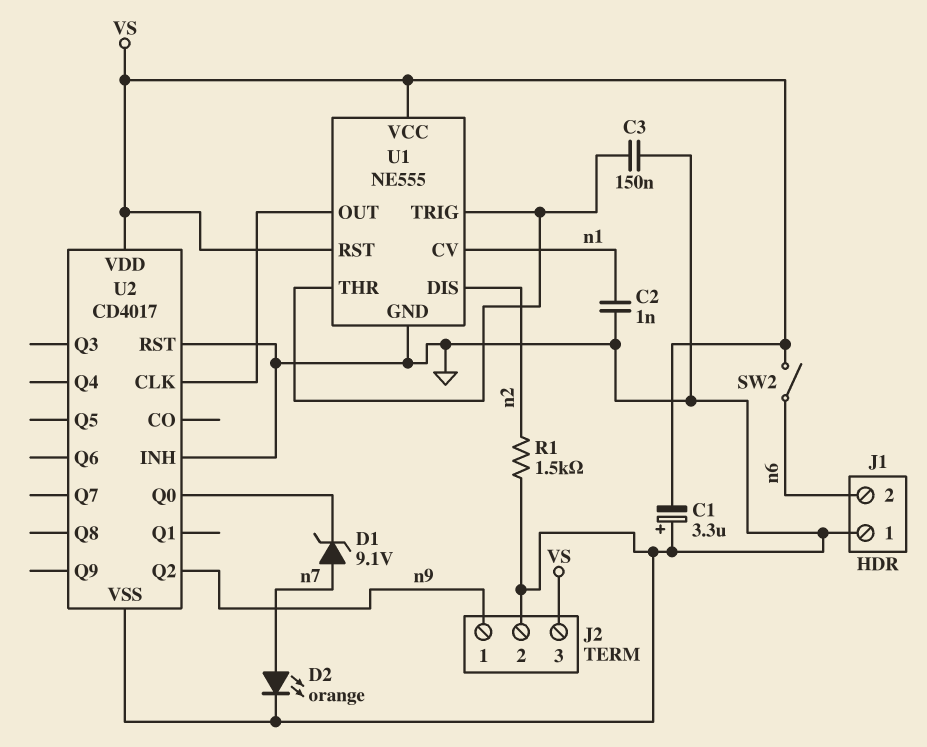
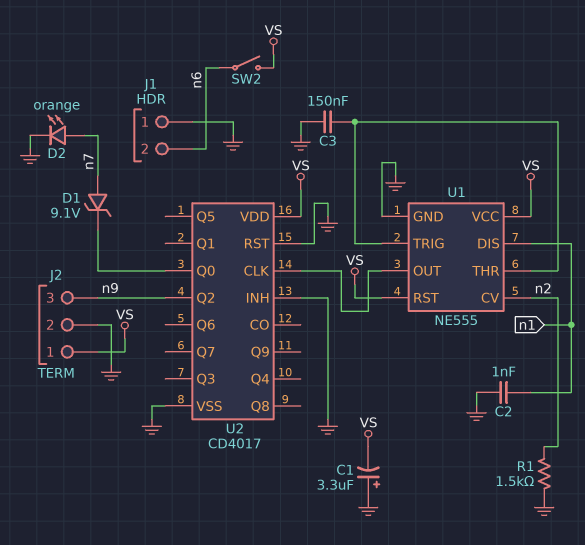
J2 pin 1: n9 -> VS
J2 pin 3: VS -> n9
U1 pin CV: n1 -> n2
U1 pin DIS: n2 -> n1

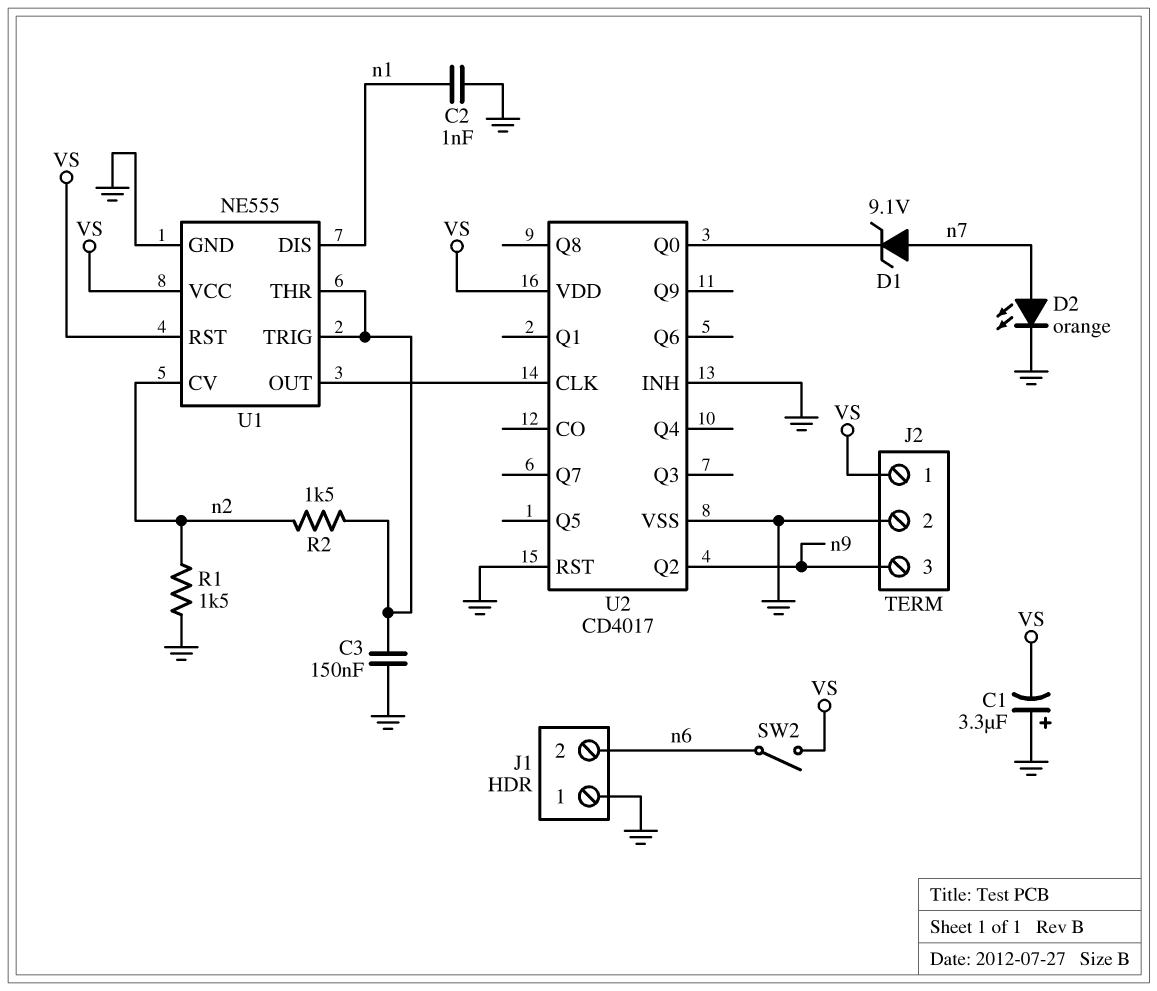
R2: none -> 1.5k (U1/THR, n2)

